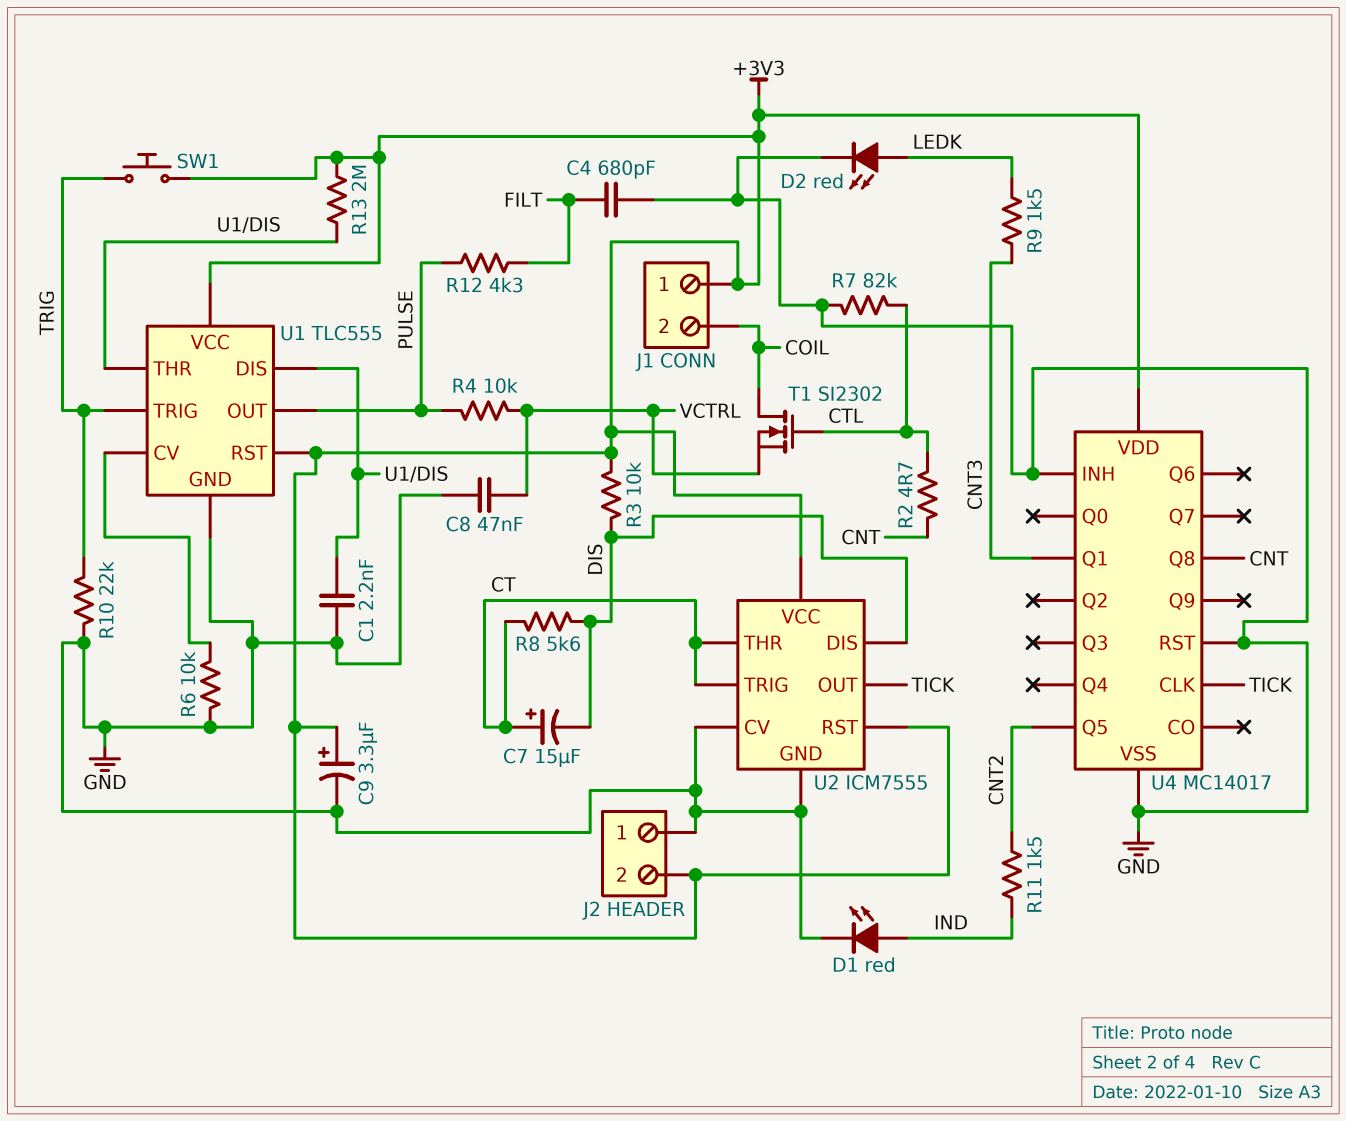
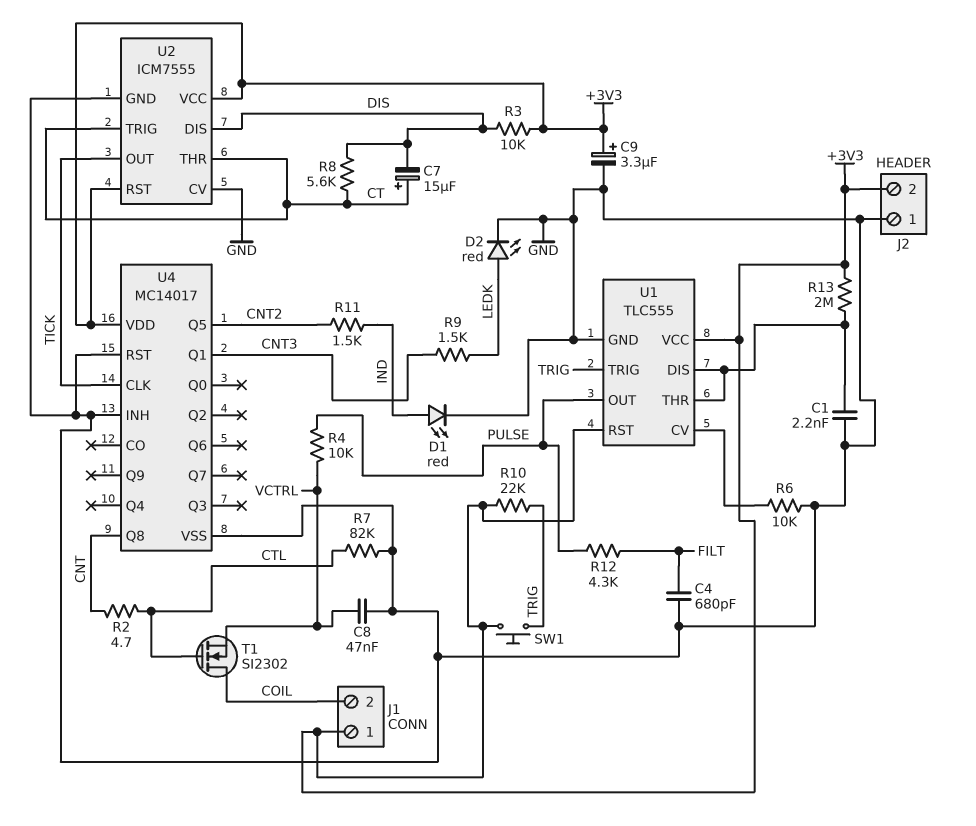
R10: 22k (GND, TRIG) -> 22k (+3V3, TRIG)

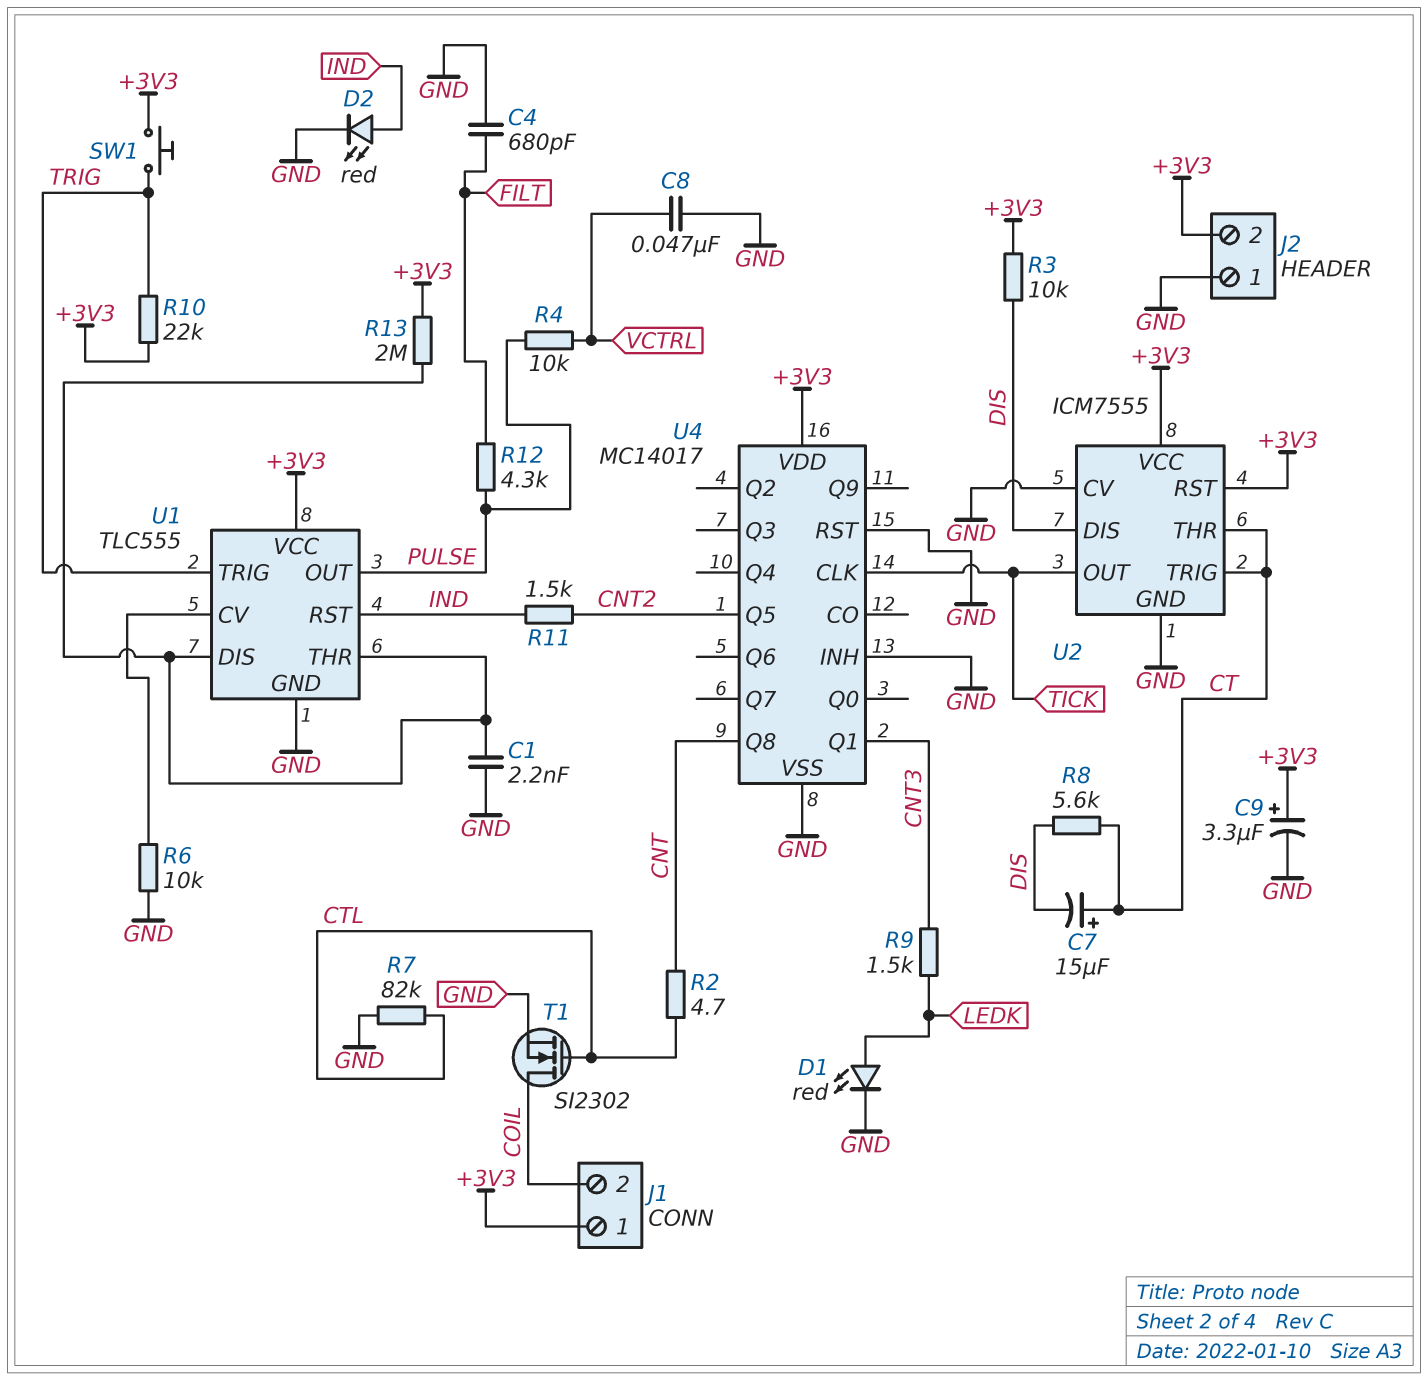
D1: LED red (A IND, K GND) -> LED red (A LEDK, K GND)
D2: LED red (A LEDK, K GND) -> LED red (A IND, K GND)
T1: NMOS SI2302 (G CTL, D COIL, S VCTRL) -> NMOS SI2302 (G CTL, D COIL, S GND)
U1 pin RST: +3V3 -> IND

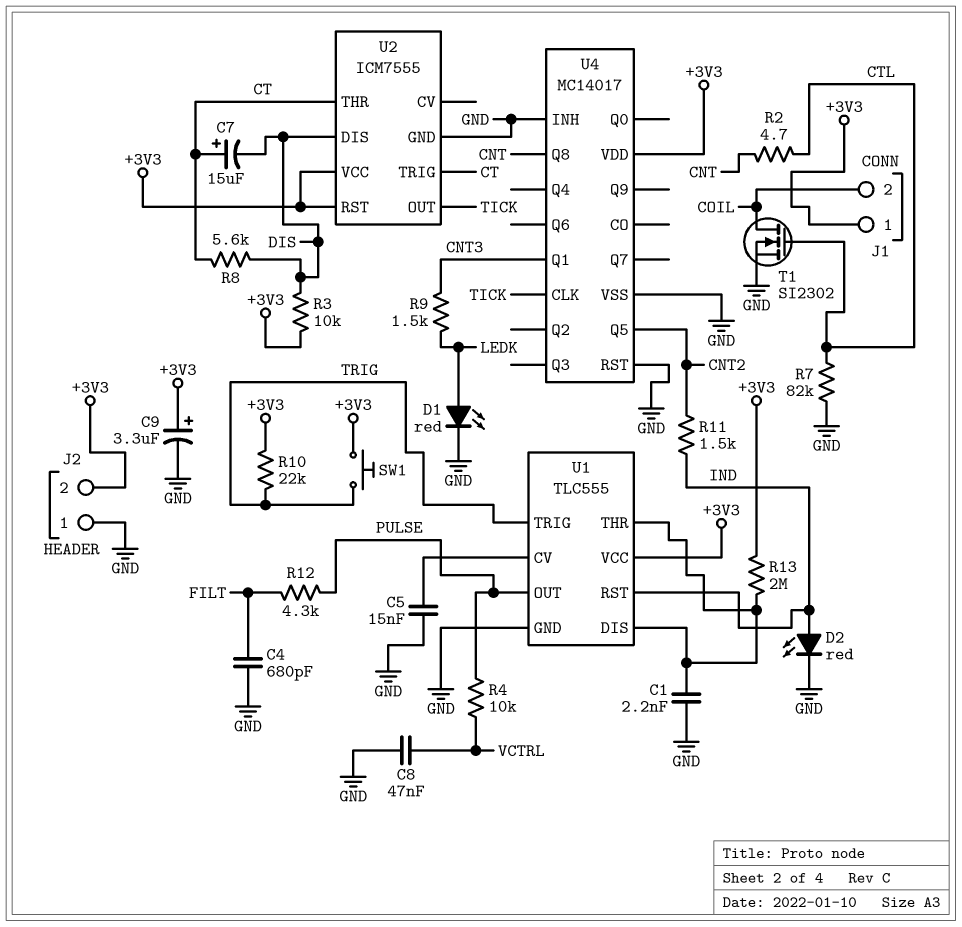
C5: none -> 15nF (GND, U1/CV)
R6: 10k (GND, U1/CV) -> none
U2 pin CV: GND -> none

